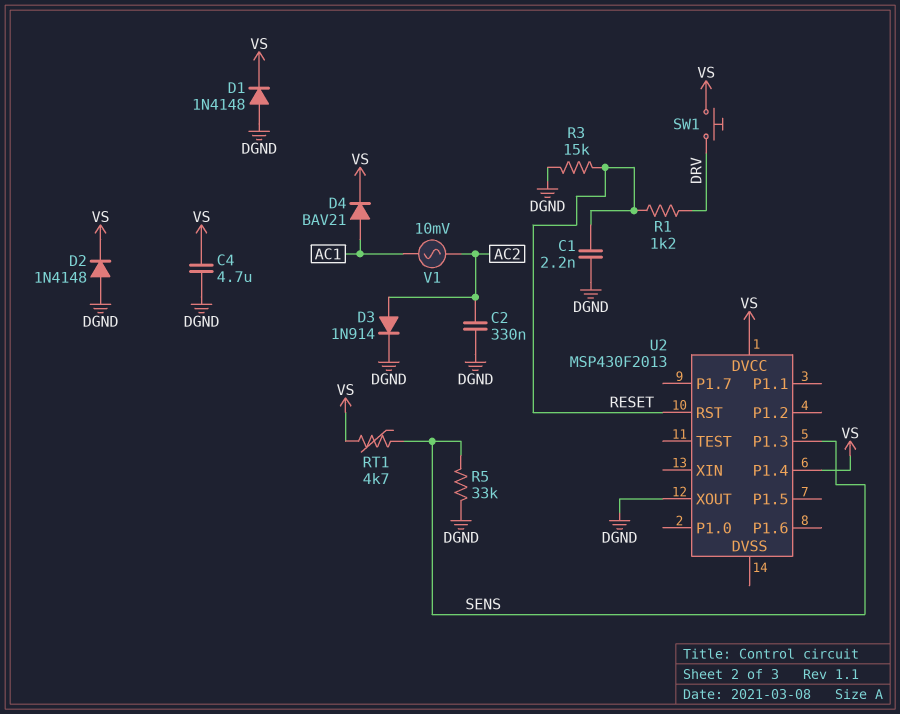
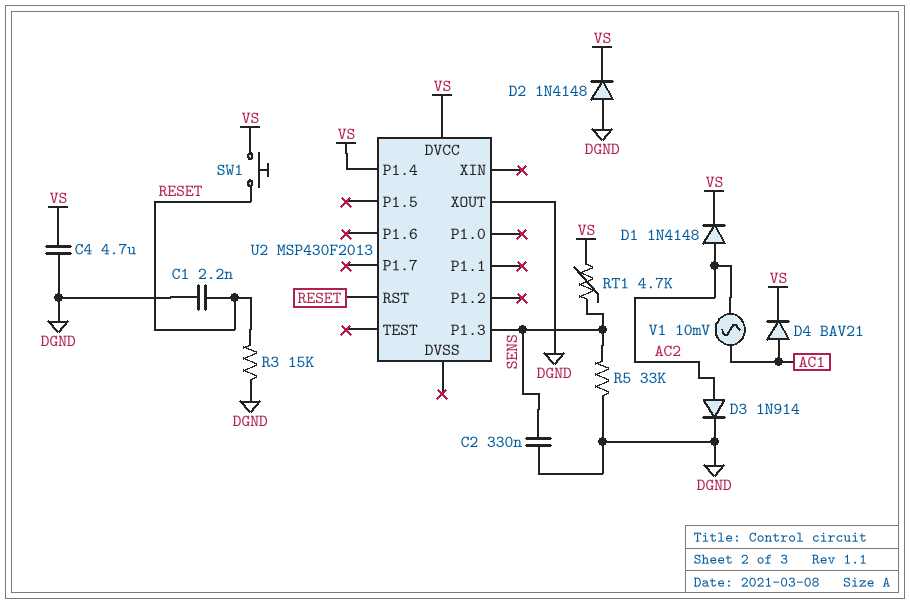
C2: 330nF (AC2, DGND) -> 330nF (DGND, SENS)
D1: diode 1N4148 (A DGND, K VS) -> diode 1N4148 (A AC2, K VS)
R1: 1.2k (DRV, RESET) -> none
SW1: button (DRV, VS) -> button (RESET, VS)

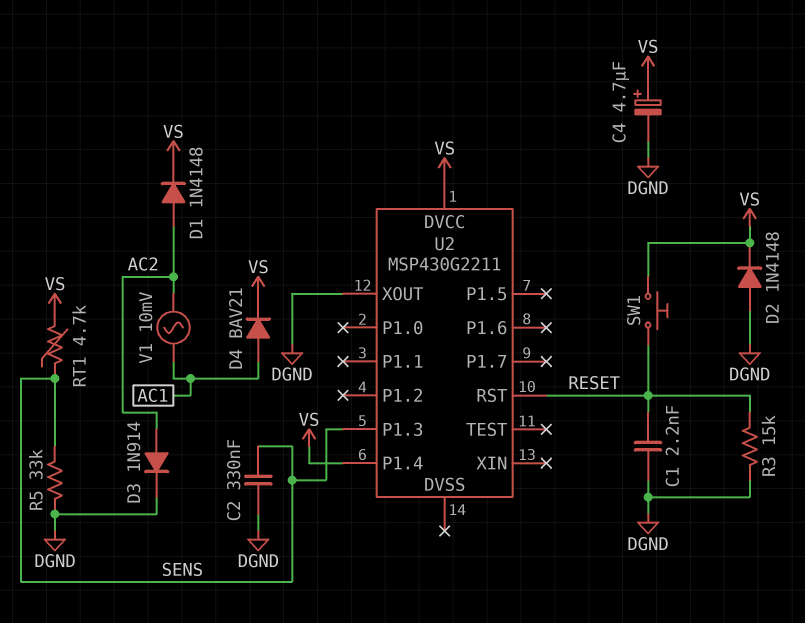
C4: 4.7uF (DGND, VS) -> 4.7uF (plus VS, minus DGND)
U2: MSP430F2013 -> MSP430G2211

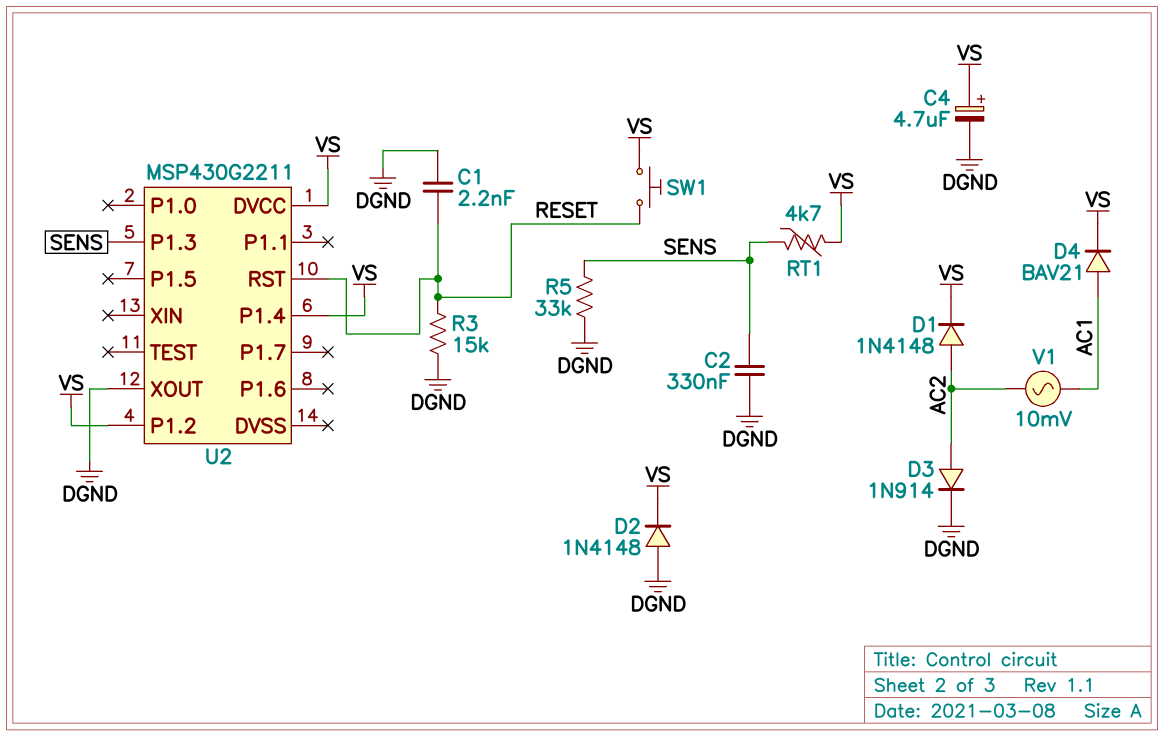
U2 pin P1.2: none -> VS

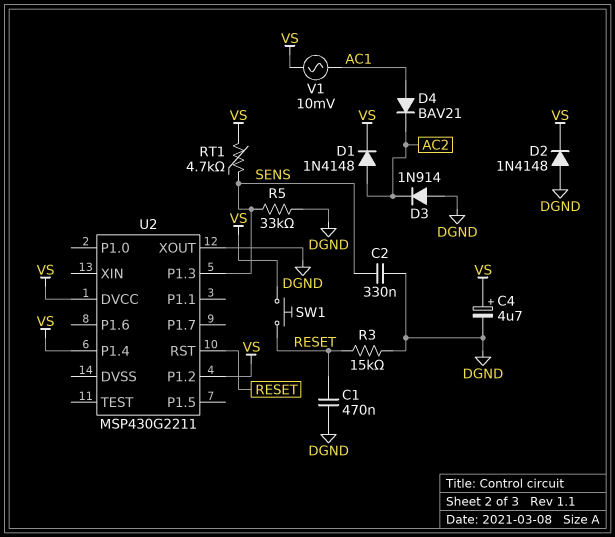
C1: 2.2nF (DGND, RESET) -> 470nF (DGND, RESET)
D3: diode 1N914 (A AC2, K DGND) -> diode 1N914 (A DGND, K AC2)
D4: diode BAV21 (A AC1, K VS) -> diode BAV21 (A AC1, K AC2)
V1: AC 10mV (AC1, AC2) -> AC 10mV (AC1, VS)

